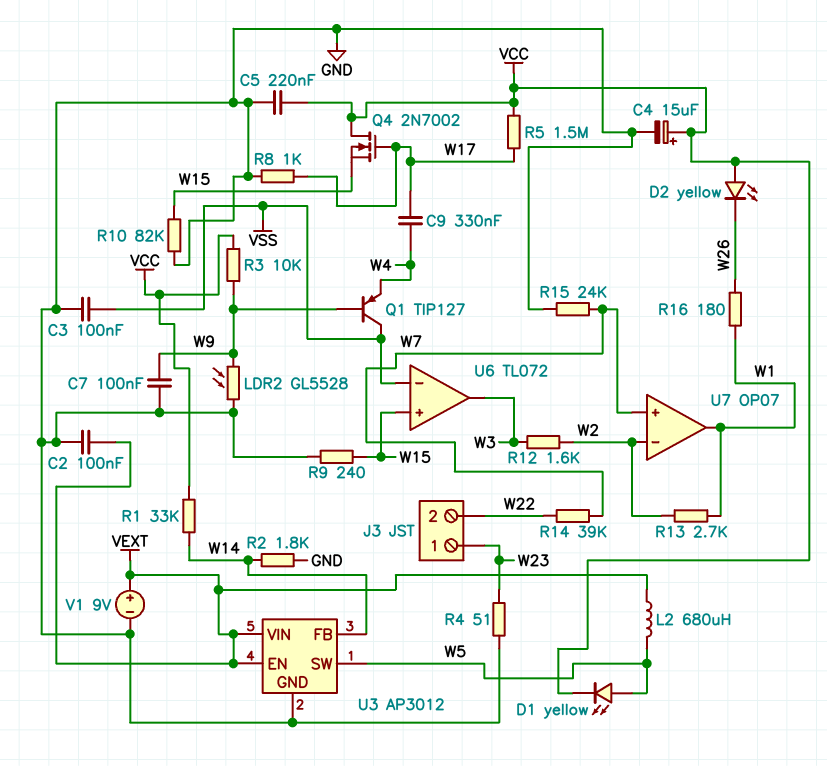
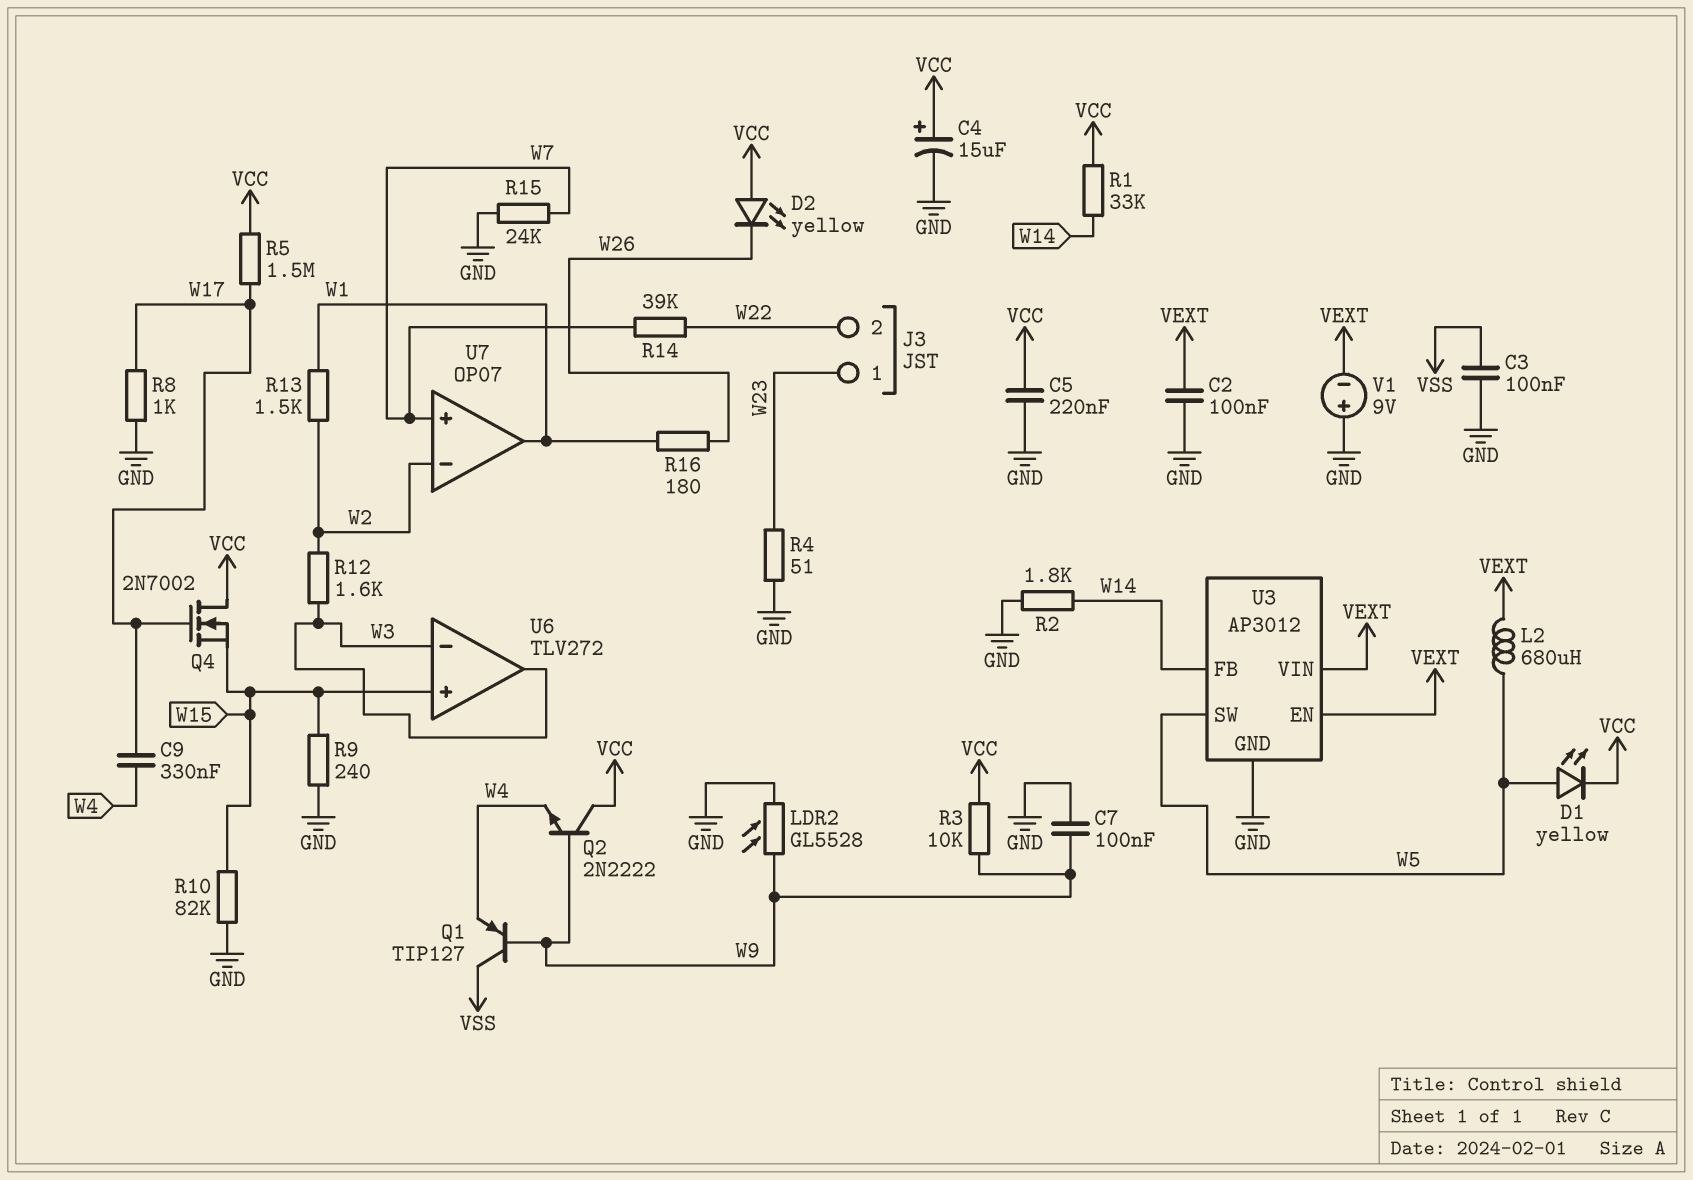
Q2: none -> NPN 2N2222 (B W9, C VCC, E W4)
R13: 2.7k (W1, W2) -> 1.5k (W1, W2)
U6: TL072 -> TLV272
U6 pin in-: VSS -> W3
V1: 9V (plus VEXT, minus GND) -> 9V (plus GND, minus VEXT)

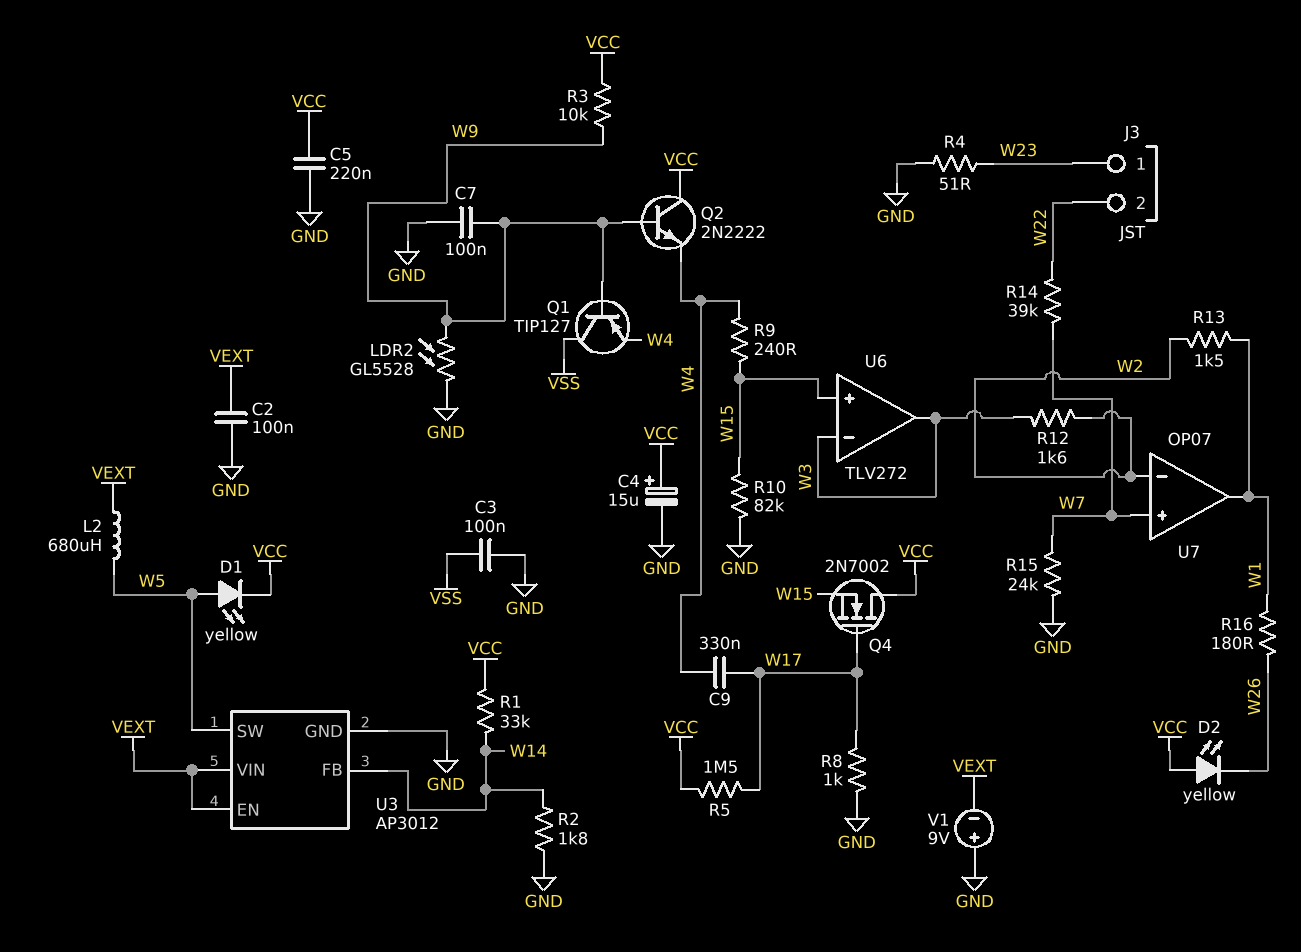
R9: 240 (GND, W15) -> 240 (W4, W15)

